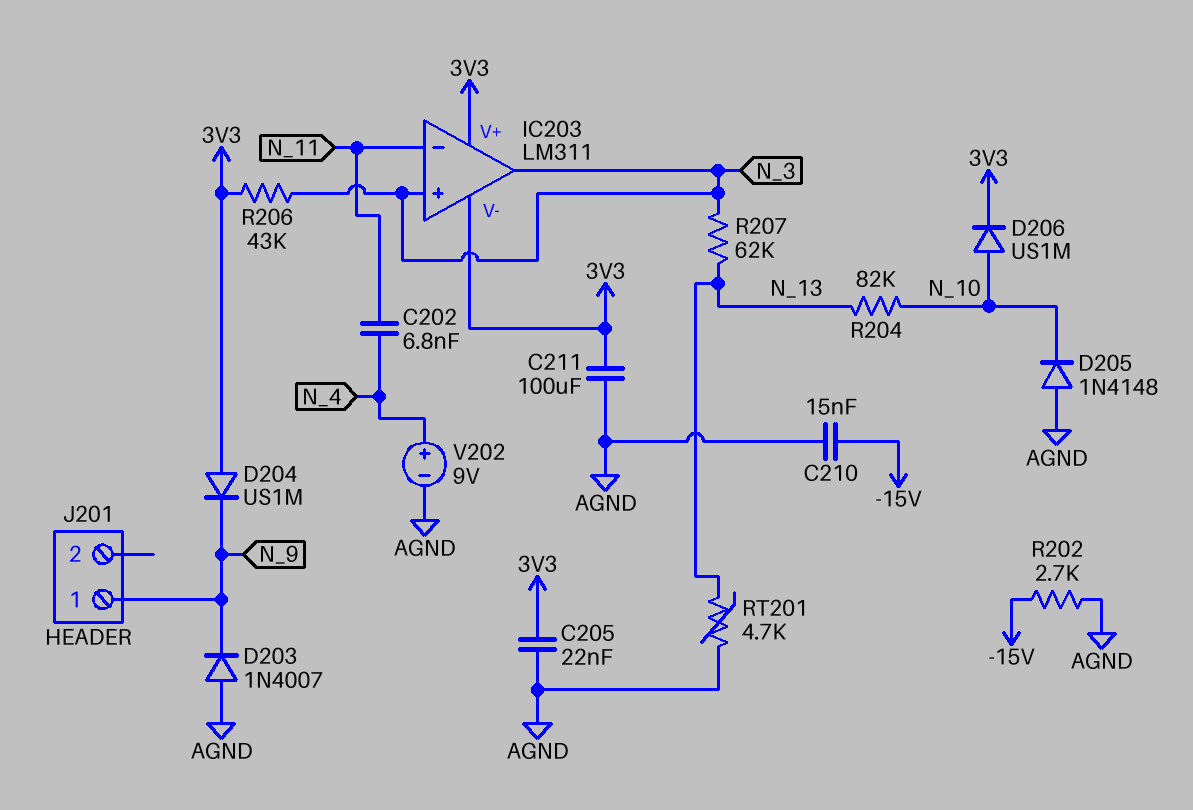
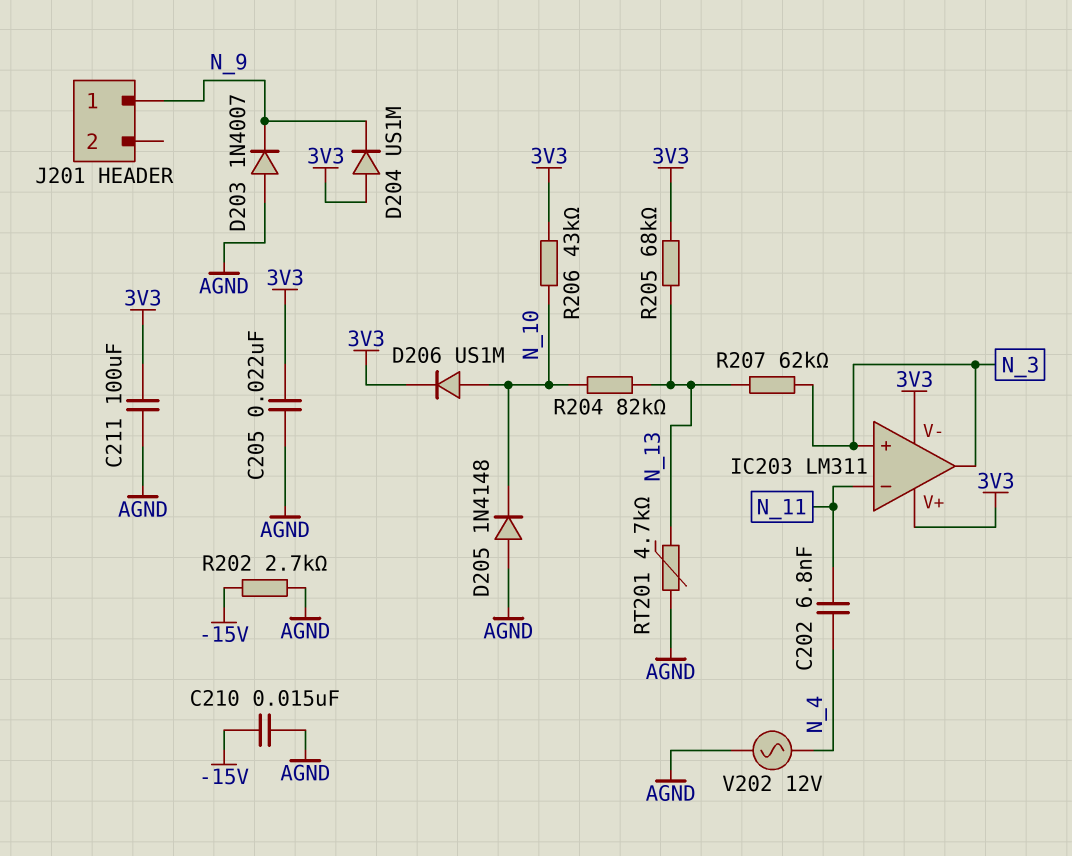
R205: none -> 68k (3V3, N_13)
R206: 43k (3V3, N_3) -> 43k (3V3, N_10)
V202: 9V (plus N_4, minus AGND) -> AC 12V (AGND, N_4)

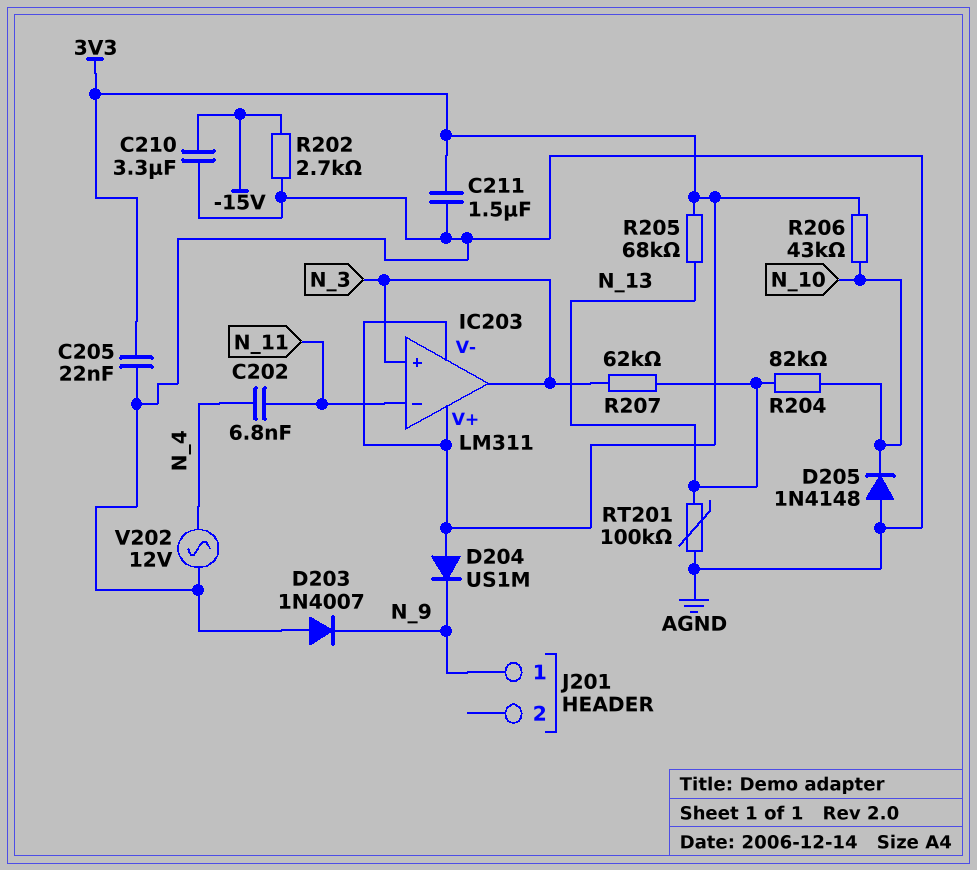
C210: 15nF (-15V, AGND) -> 3.3uF (-15V, AGND)
C211: 100uF (3V3, AGND) -> 1.5uF (3V3, AGND)
D206: diode US1M (A N_10, K 3V3) -> none
RT201: 4.7k (AGND, N_13) -> 100k (AGND, N_13)

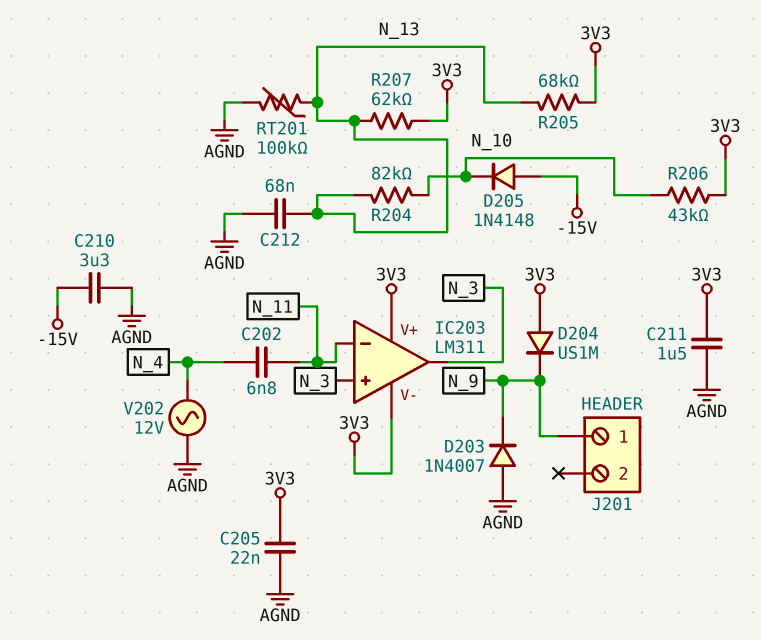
C212: none -> 68nF (AGND, N_13)
D205: diode 1N4148 (A AGND, K N_10) -> diode 1N4148 (A -15V, K N_10)
R202: 2.7k (-15V, AGND) -> none
R207: 62k (N_3, N_13) -> 62k (3V3, N_13)

